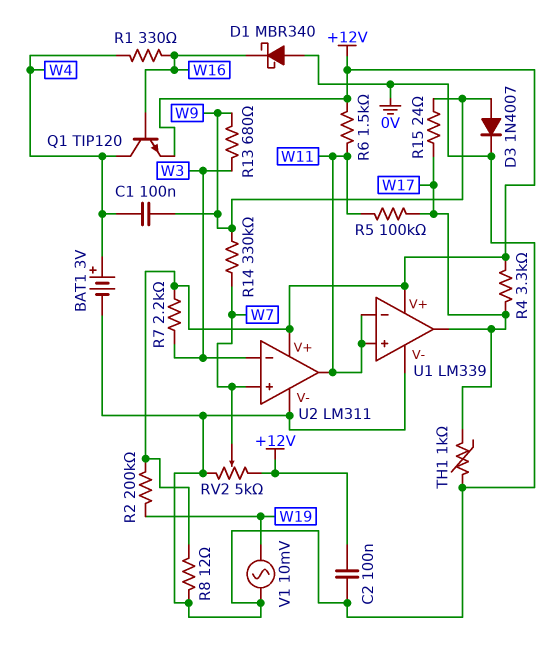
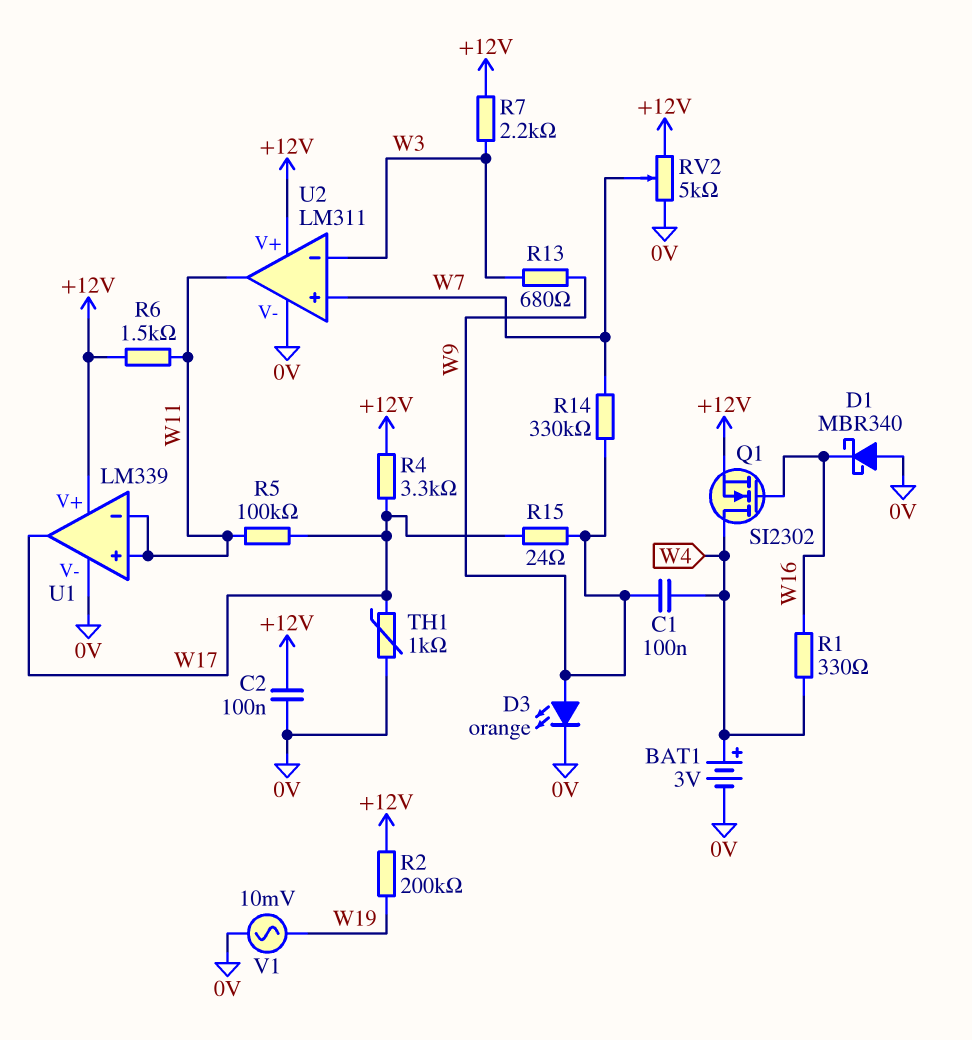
D3: diode 1N4007 (A W9, K 0V) -> LED orange (A W9, K 0V)
Q1: NPN TIP120 (B W16, C W4, E +12V) -> NMOS SI2302 (G W16, D W4, S +12V)
R8: 12 (+12V, 0V) -> none

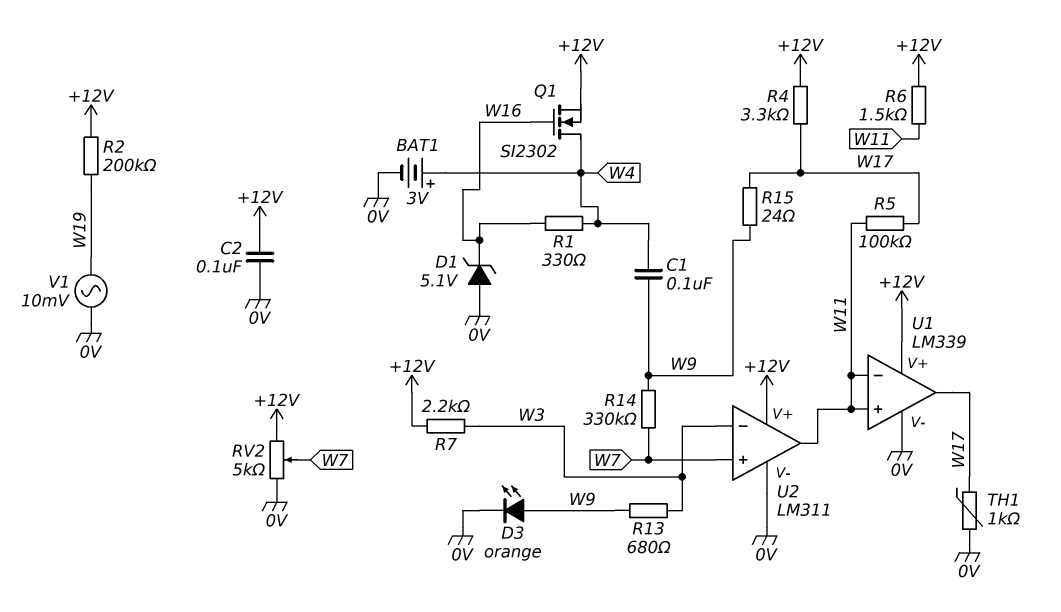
D1: schottky MBR340 (A 0V, K W16) -> zener 5.1V (A 0V, K W16)

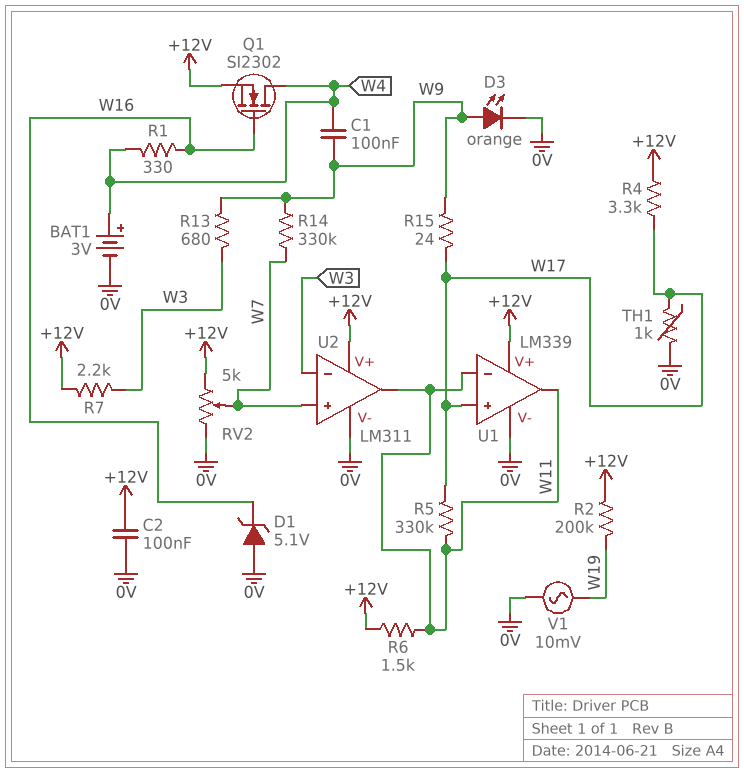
R5: 100k (W11, W17) -> 330k (W11, W17)
U1 pin in+: W11 -> W17
U1 pin out: W17 -> W11

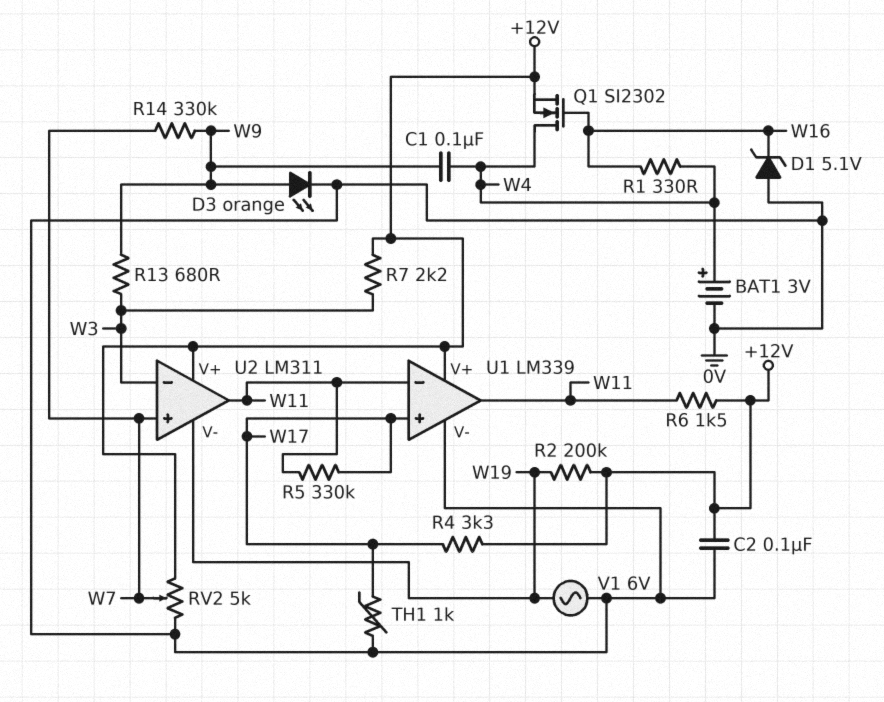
R15: 24 (W9, W17) -> none
U2 pin V-: 0V -> W19
V1: AC 10mV (0V, W19) -> AC 6V (0V, W19)

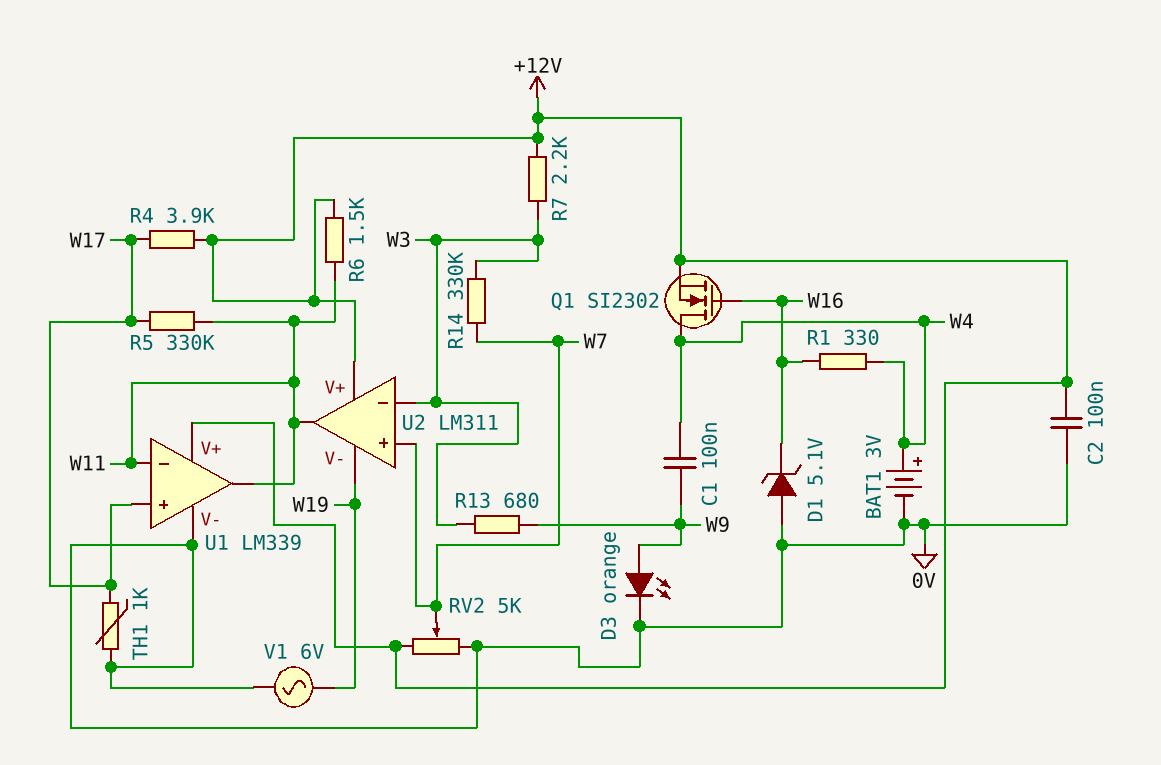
R2: 200k (+12V, W19) -> none
R4: 3.3k (+12V, W17) -> 3.9k (+12V, W17)
R14: 330k (W7, W9) -> 330k (W3, W7)

